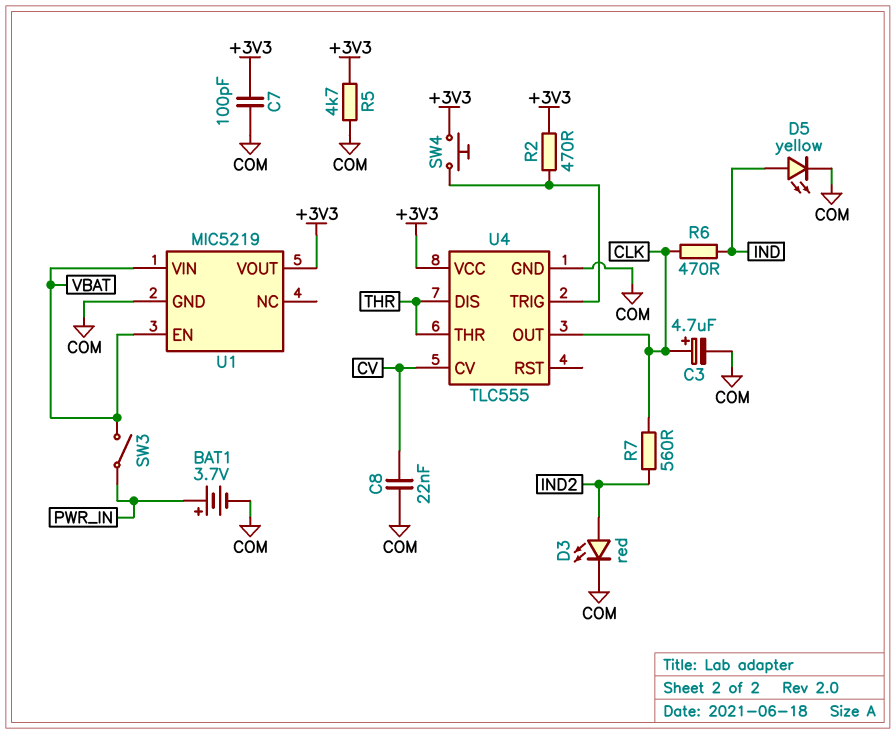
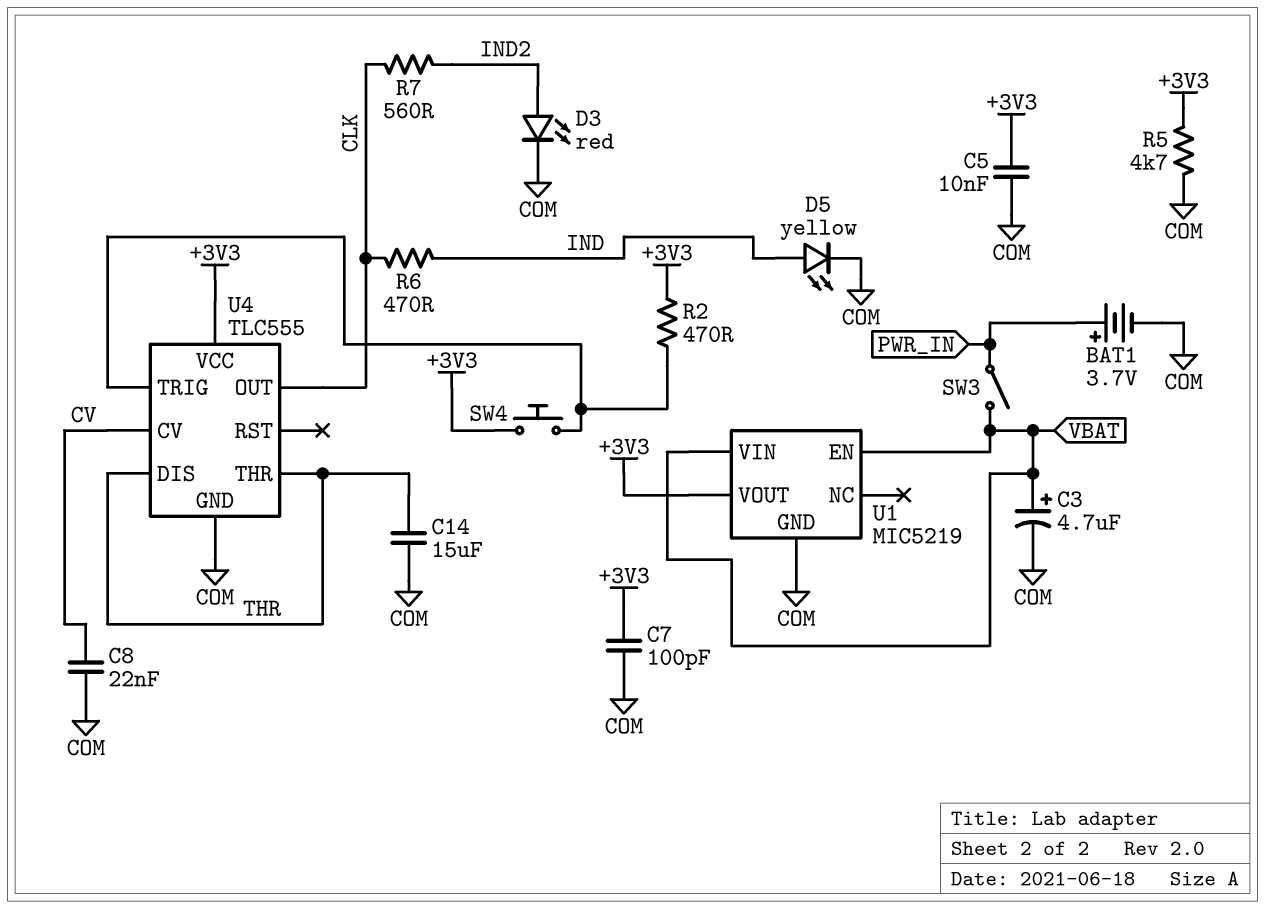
C3: 4.7uF (plus CLK, minus COM) -> 4.7uF (plus VBAT, minus COM)
C5: none -> 10nF (+3V3, COM)
C14: none -> 15uF (COM, THR)

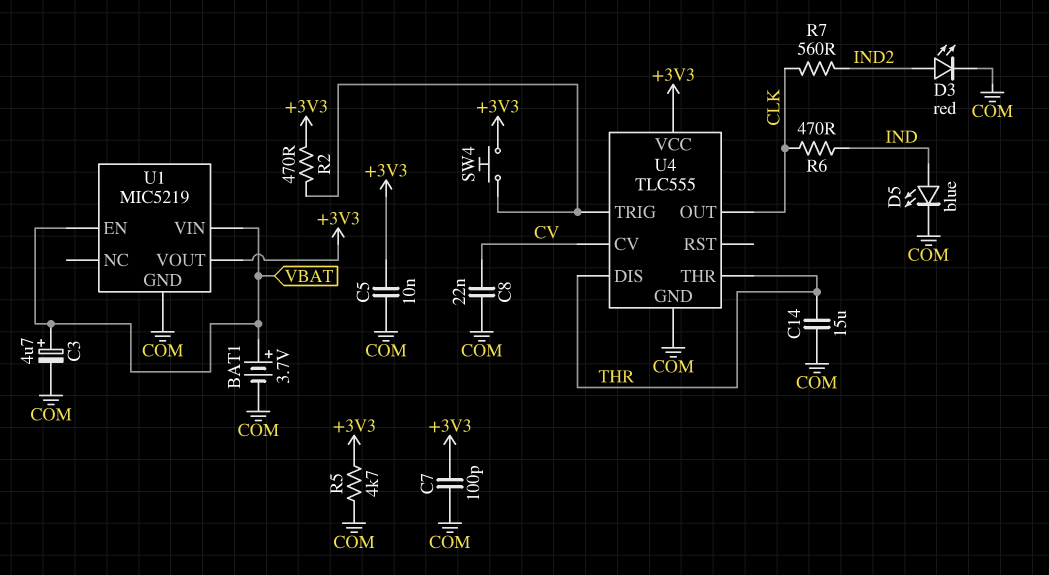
BAT1: 3.7V (plus PWR_IN, minus COM) -> 3.7V (plus VBAT, minus COM)
D5: LED yellow (A IND, K COM) -> LED blue (A IND, K COM)
SW3: switch (PWR_IN, VBAT) -> none

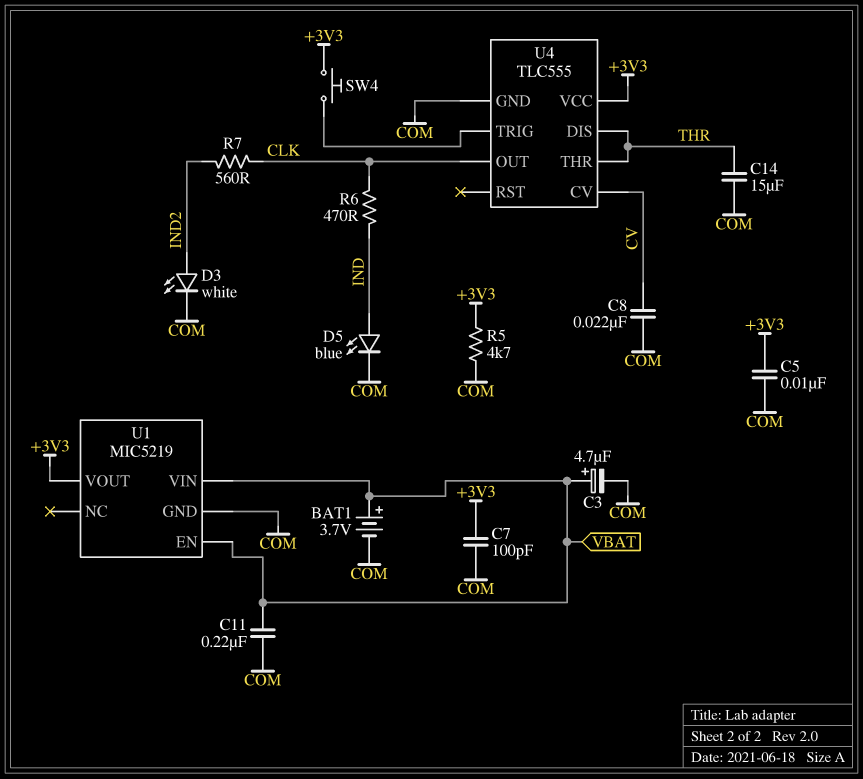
C11: none -> 220nF (COM, VBAT)
D3: LED red (A IND2, K COM) -> LED white (A IND2, K COM)
R2: 470 (+3V3, U4/TRIG) -> none

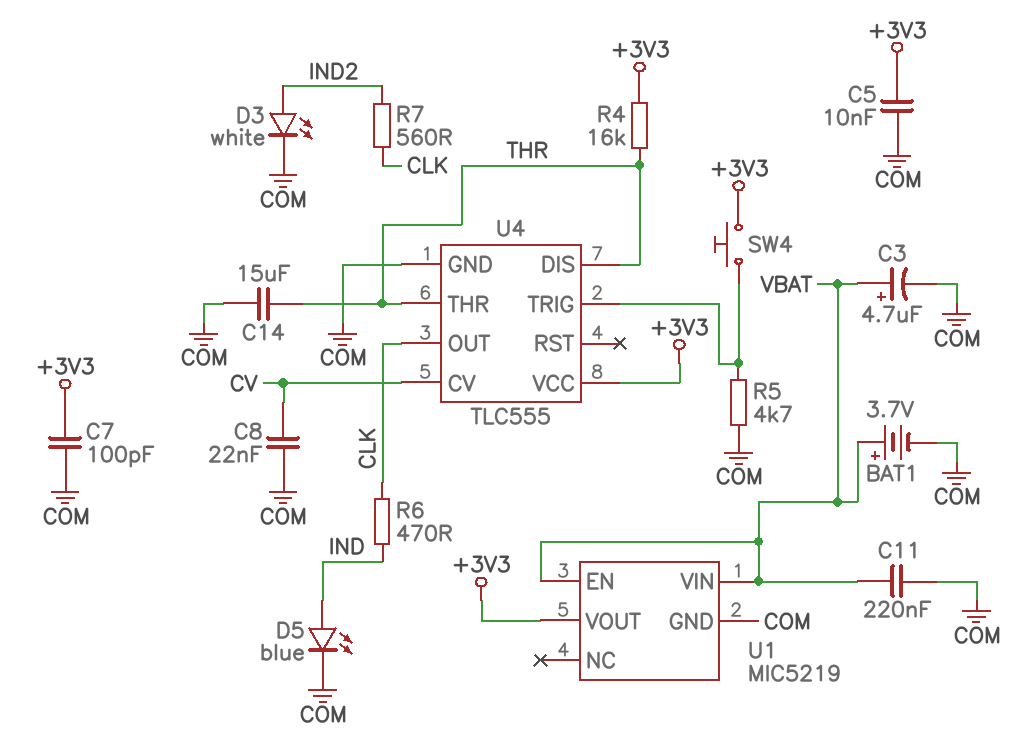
R4: none -> 16k (+3V3, THR)
R5: 4.7k (+3V3, COM) -> 4.7k (COM, U4/TRIG)

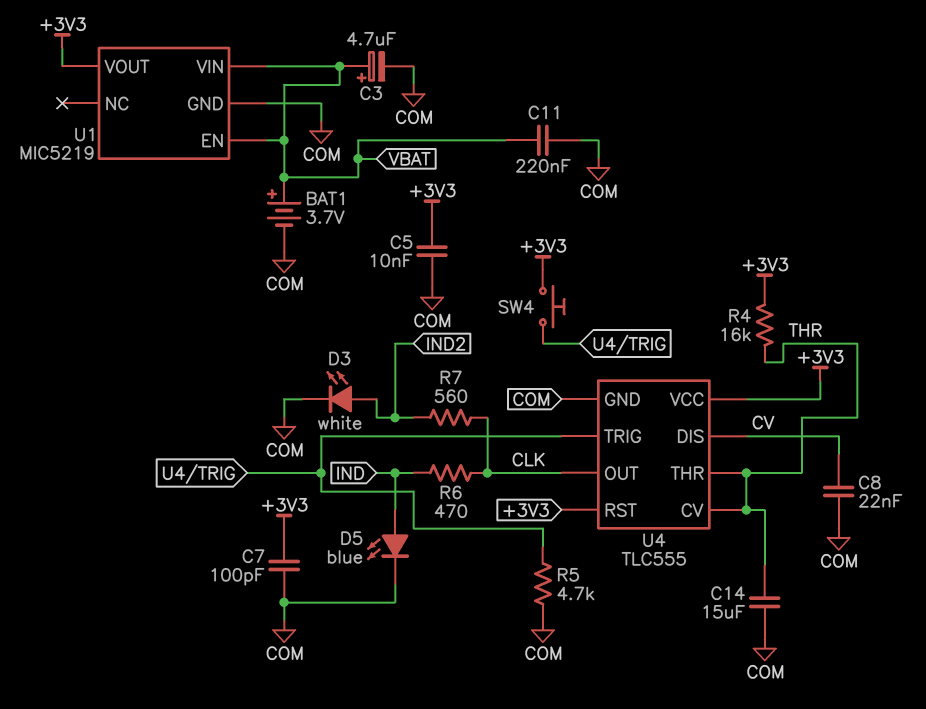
U4 pin CV: CV -> THR
U4 pin DIS: THR -> CV
U4 pin RST: none -> +3V3

